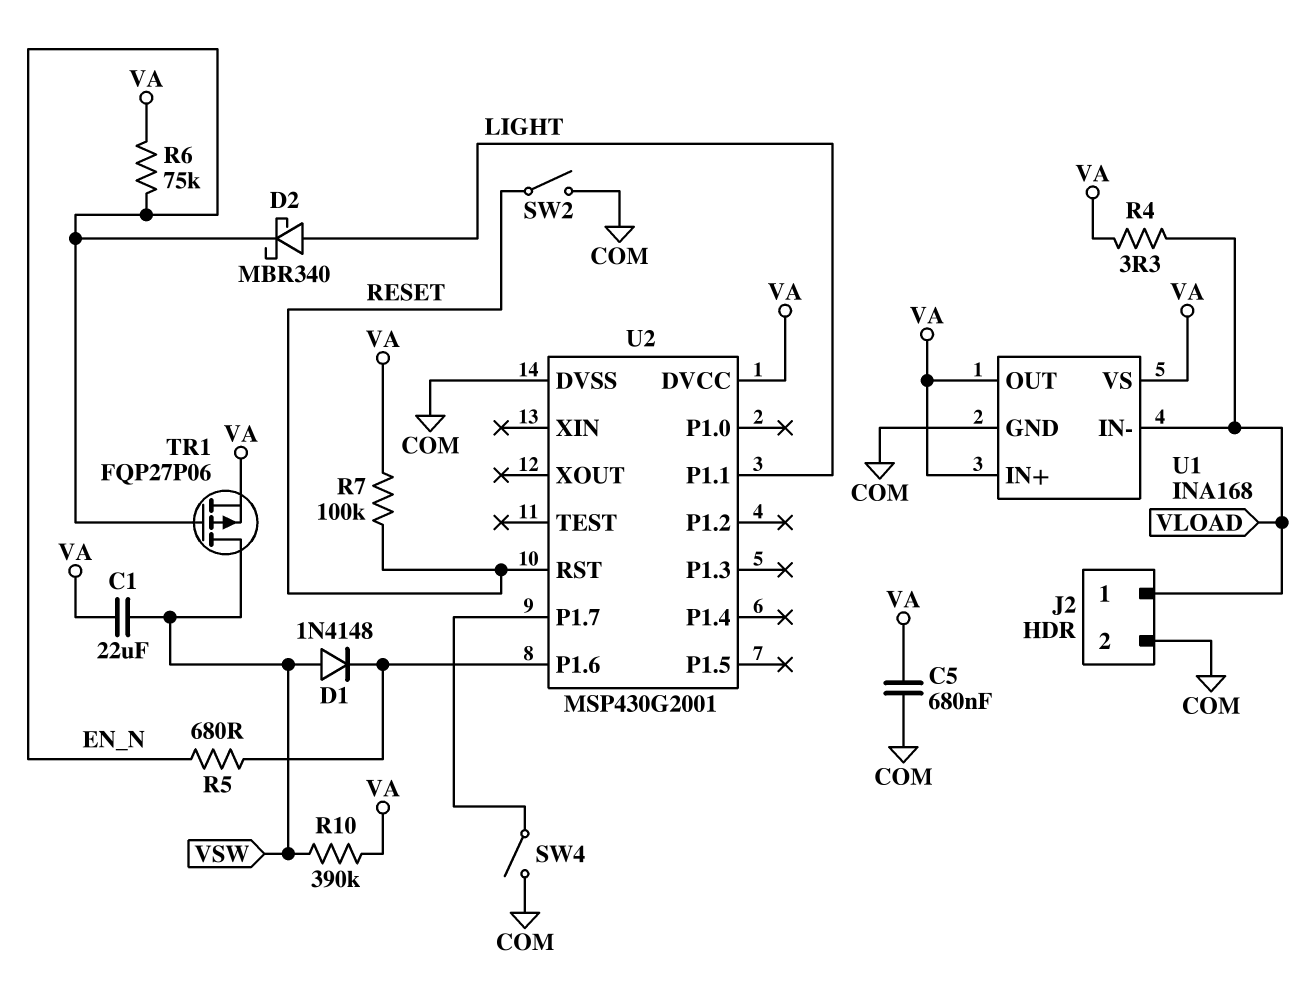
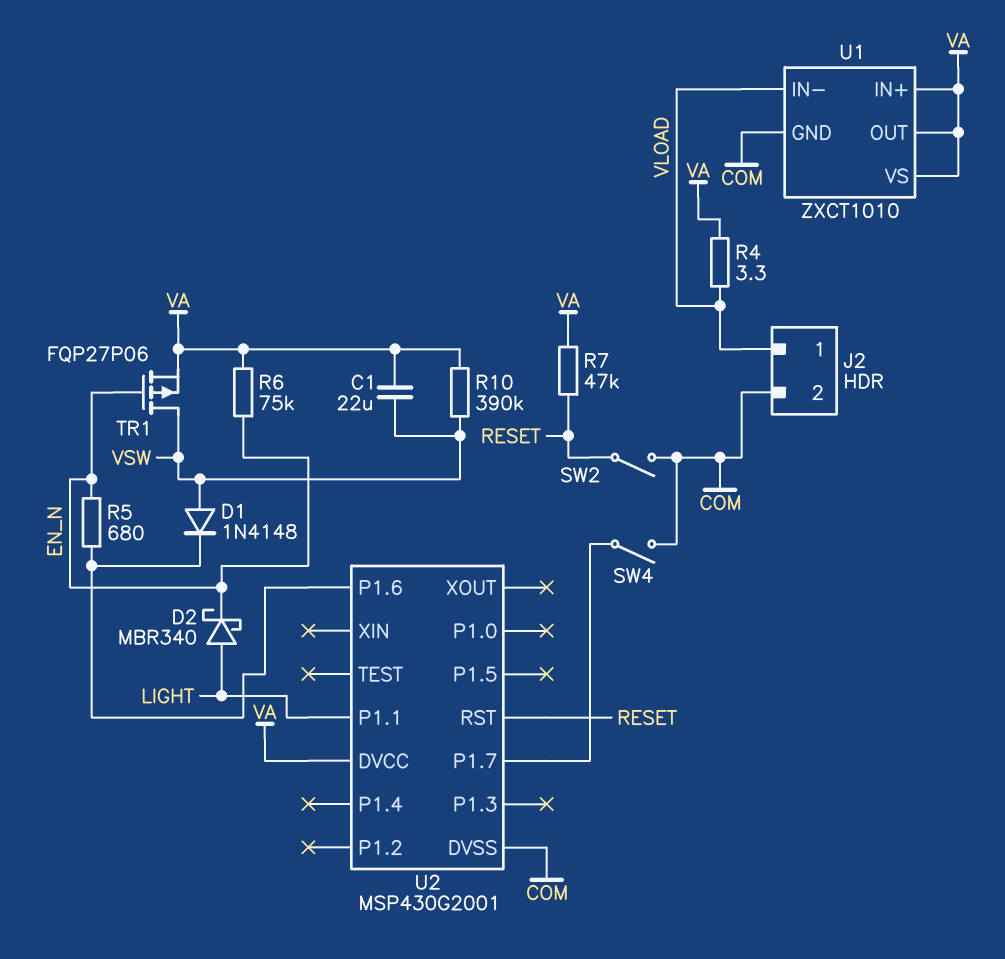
C5: 680nF (COM, VA) -> none
R7: 100k (RESET, VA) -> 47k (RESET, VA)
U1: INA168 -> ZXCT1010

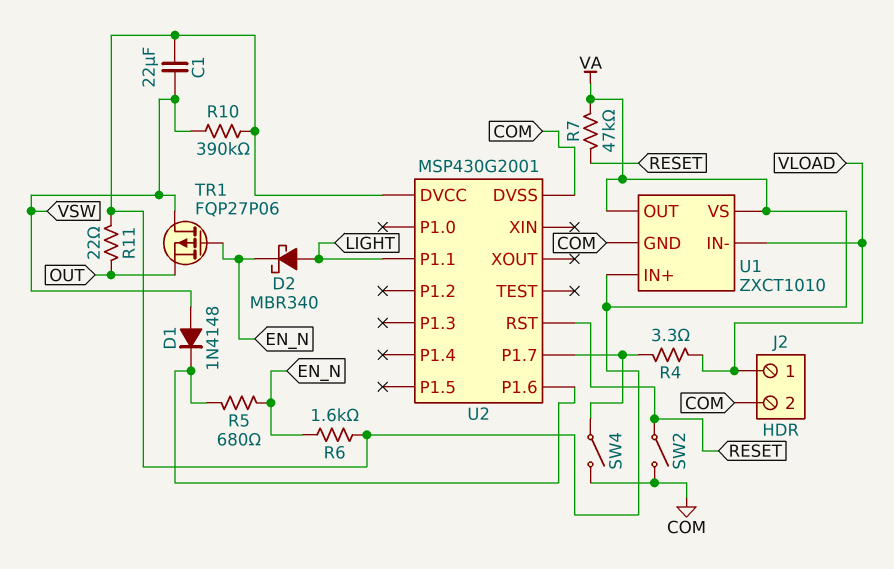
R4: 3.3 (VA, VLOAD) -> 3.3 (U2/P1.7, VLOAD)
R6: 75k (EN_N, VA) -> 1.6k (EN_N, VA)
R11: none -> 22 (OUT, VA)
TR1: PMOS FQP27P06 (G EN_N, D VSW, S VA) -> PMOS FQP27P06 (G EN_N, D VSW, S OUT)

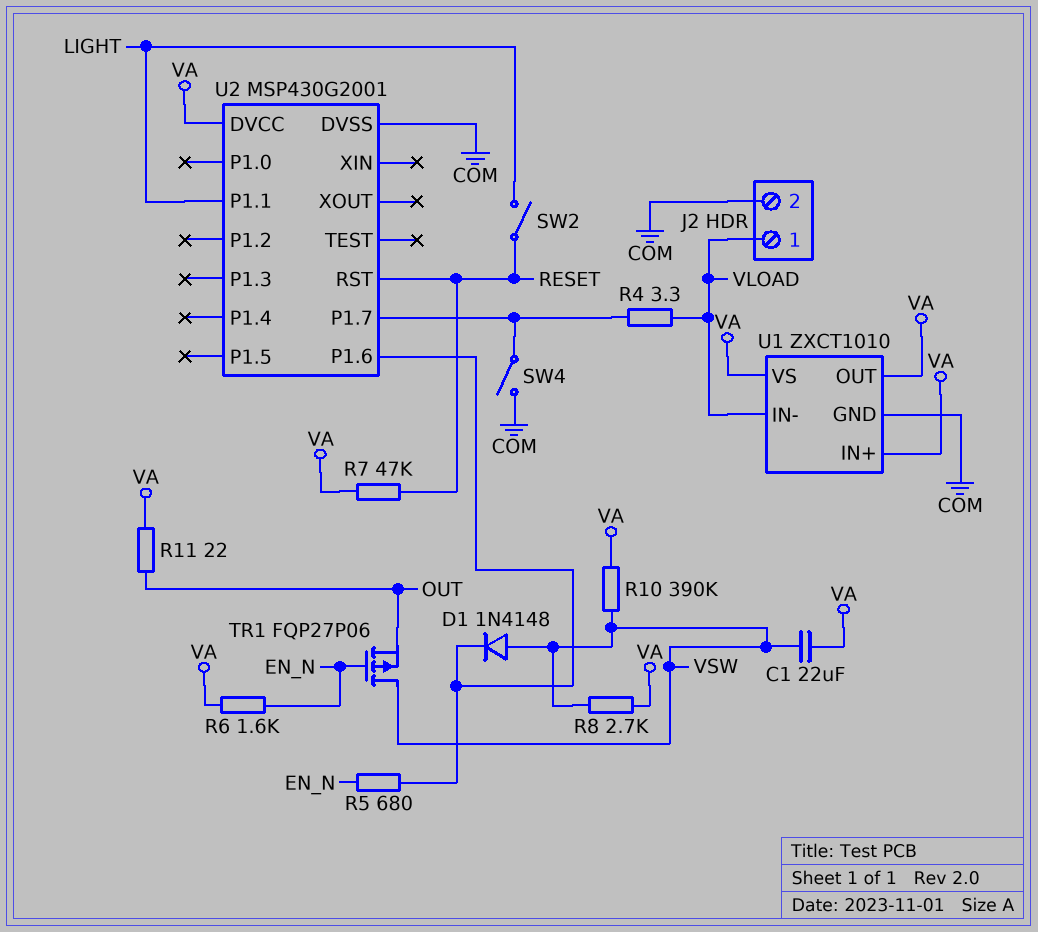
D2: schottky MBR340 (A LIGHT, K EN_N) -> none
R8: none -> 2.7k (VA, VSW)
SW2: switch (COM, RESET) -> switch (LIGHT, RESET)

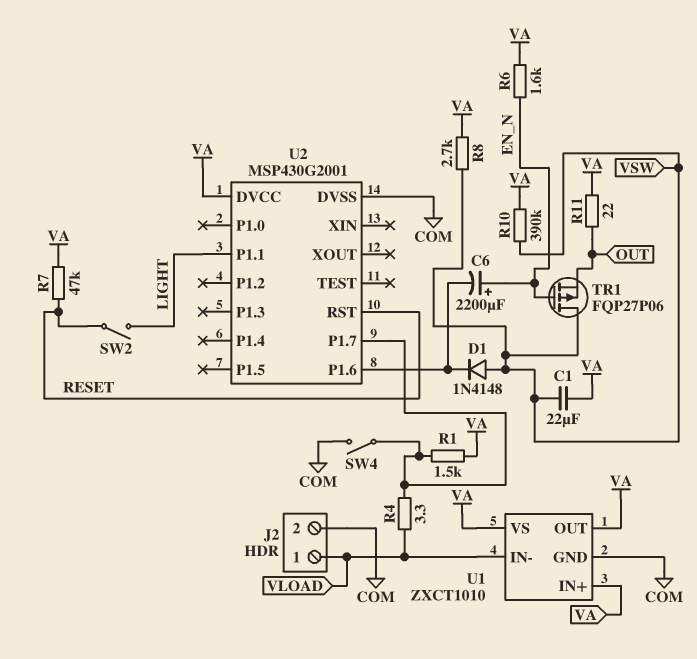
C6: none -> 2200uF (plus EN_N, minus U2/P1.6)
R1: none -> 1.5k (U2/P1.7, VA)
R5: 680 (EN_N, U2/P1.6) -> none

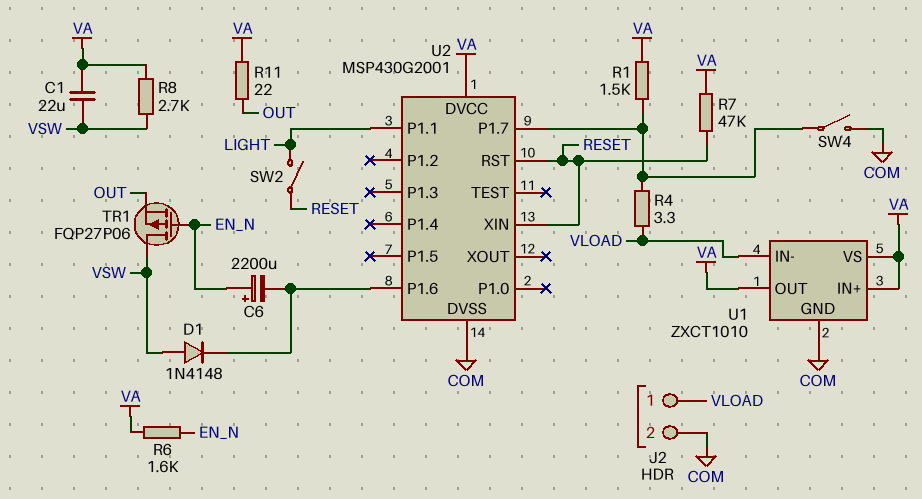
R10: 390k (VA, VSW) -> none
U2 pin XIN: none -> RESET

